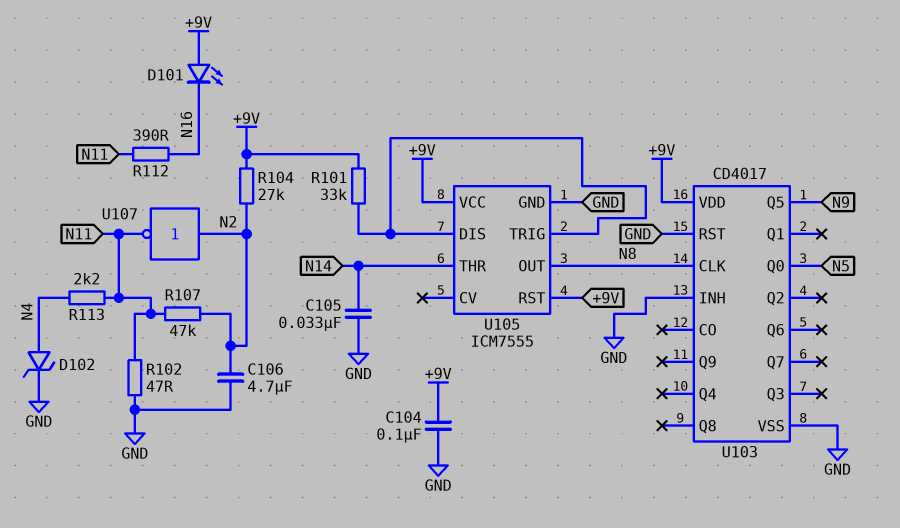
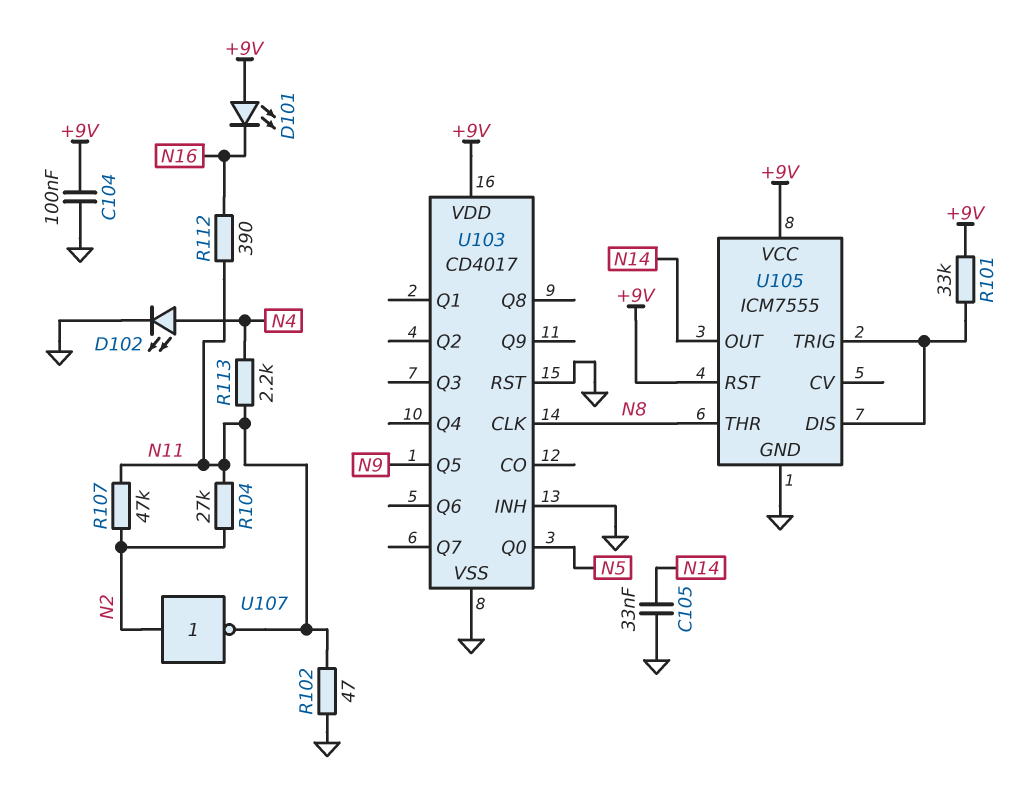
C106: 4.7uF (GND, N2) -> none
D102: zener (A N4, K GND) -> LED (A N4, K GND)
R104: 27k (+9V, N2) -> 27k (N2, N11)
U105 pin OUT: N8 -> N14
U105 pin THR: N14 -> N8

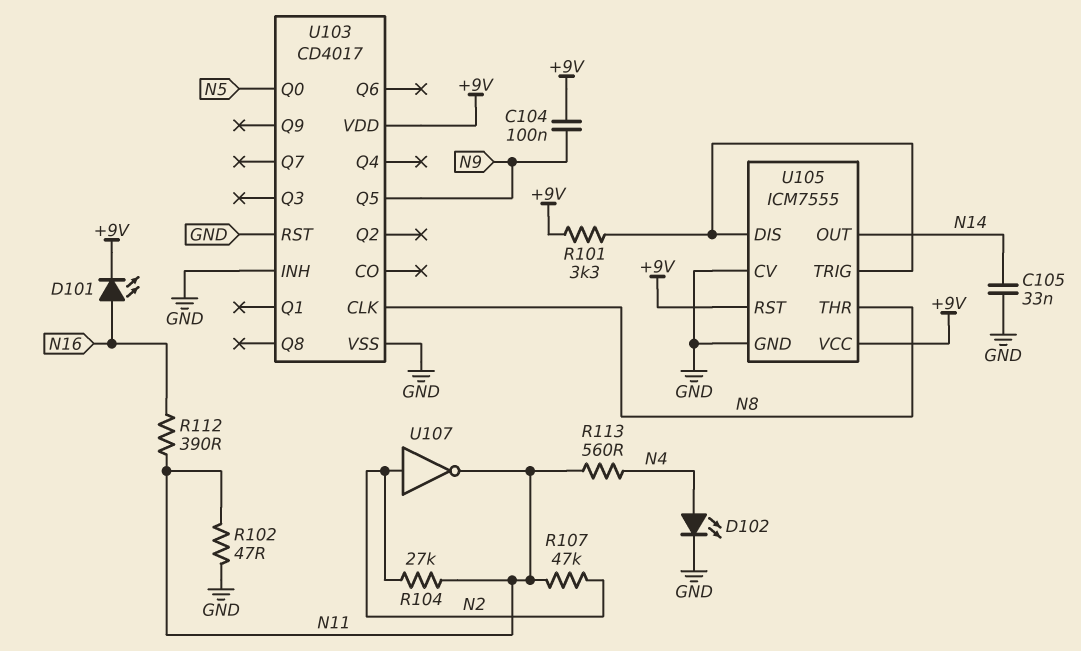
C104: 100nF (+9V, GND) -> 100nF (+9V, N9)
D101: LED (A +9V, K N16) -> LED (A N16, K +9V)
R101: 33k (+9V, U105/DIS) -> 3.3k (+9V, U105/DIS)
R113: 2.2k (N4, N11) -> 560 (N4, N11)
U105 pin CV: none -> GND

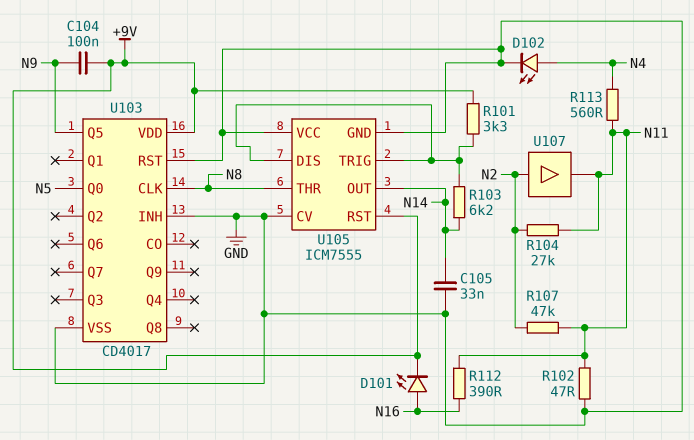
R103: none -> 6.2k (N14, U105/DIS)
U105 pin VCC: +9V -> GND
U107: NOT (in N2, out N11) -> buffer (in N2, out N11)

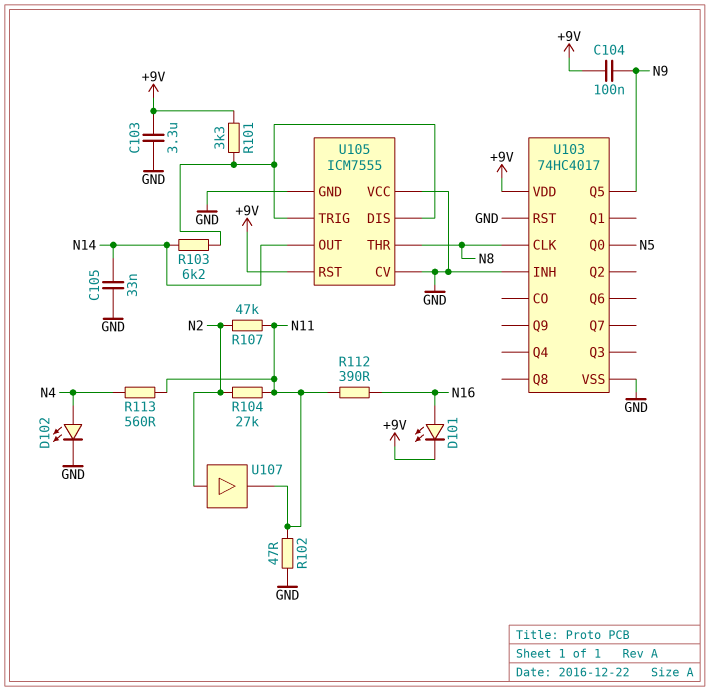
C103: none -> 3.3uF (+9V, GND)
U103: CD4017 -> 74HC4017

